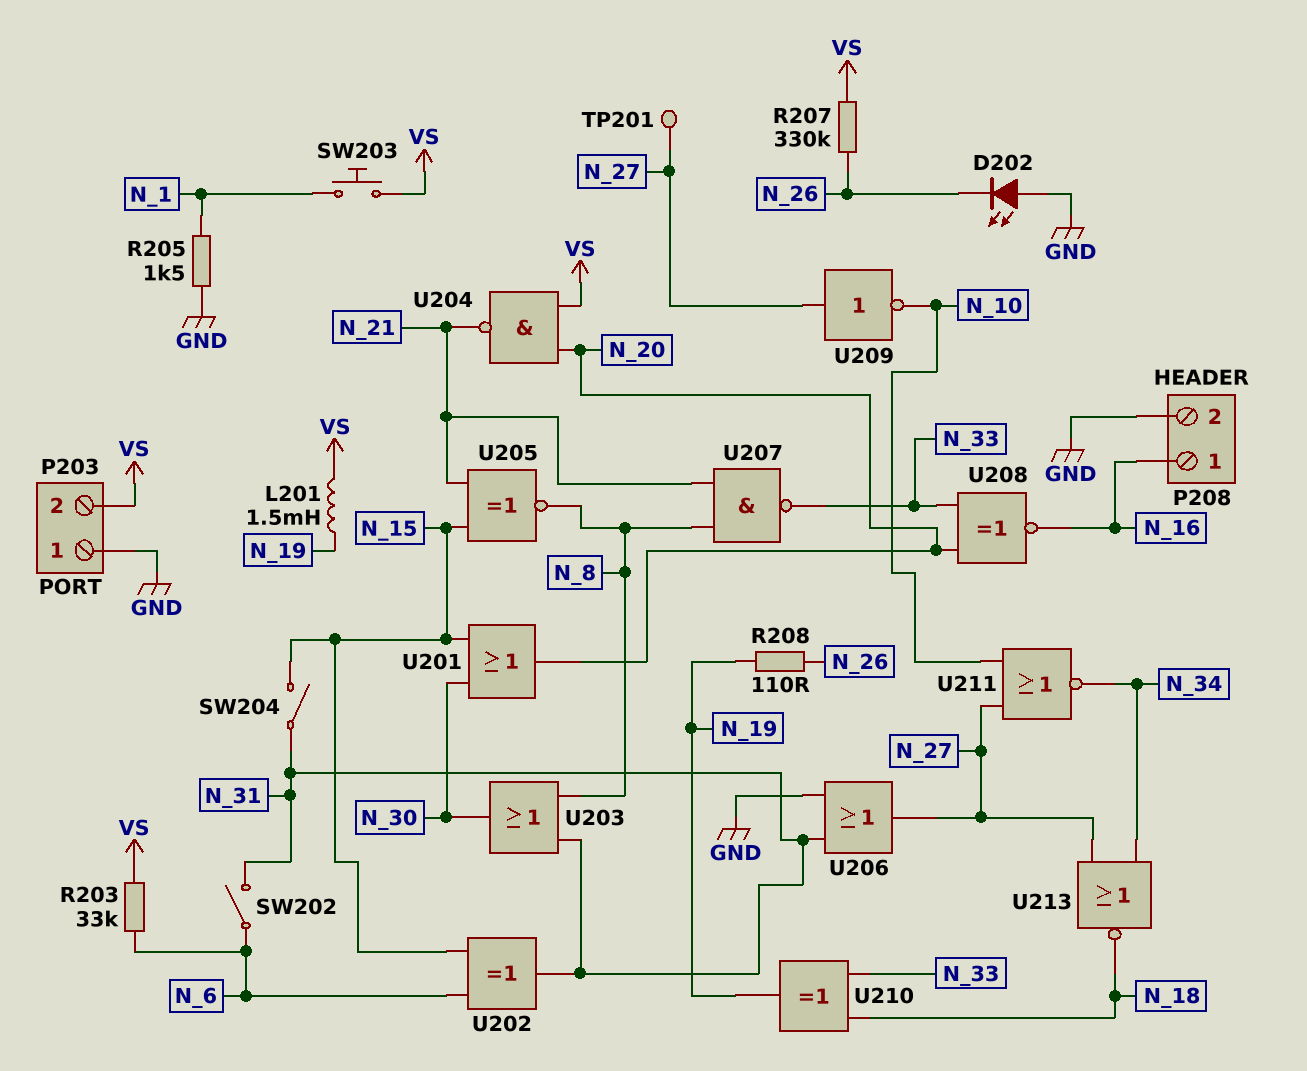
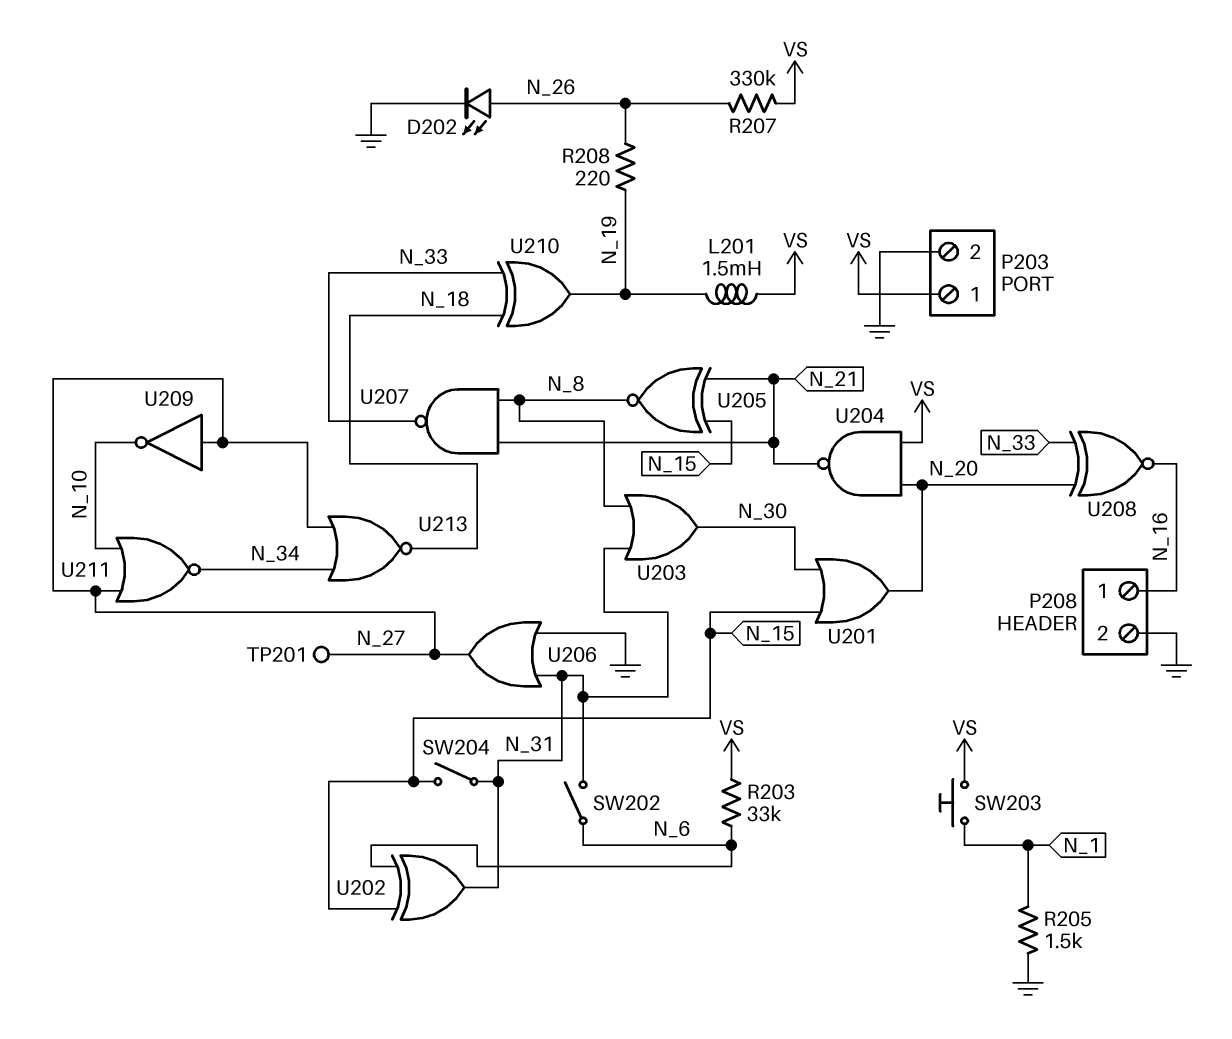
D202: LED (A GND, K N_26) -> LED (A N_26, K GND)
P203 pin 1: GND -> VS
P203 pin 2: VS -> GND
R208: 110 (N_19, N_26) -> 220 (N_19, N_26)

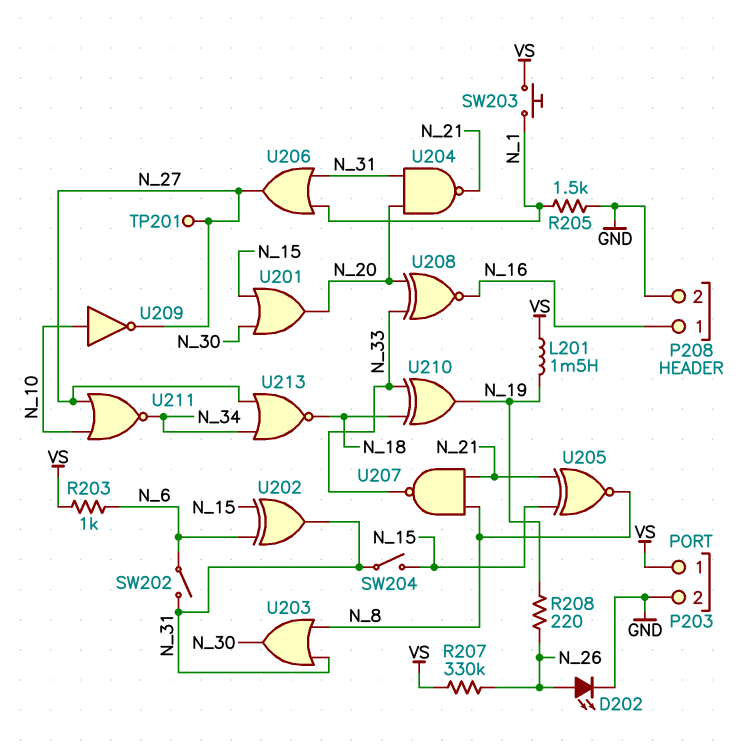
R203: 33k (N_6, VS) -> 1k (N_6, VS)
U204: NAND (in N_20, in VS, out N_21) -> NAND (in N_20, in N_31, out N_21)
U206: OR (in GND, in N_31, out N_27) -> OR (in N_1, in N_31, out N_27)
U209: NOT (in N_27, out N_10) -> NOT (in N_10, out N_27)

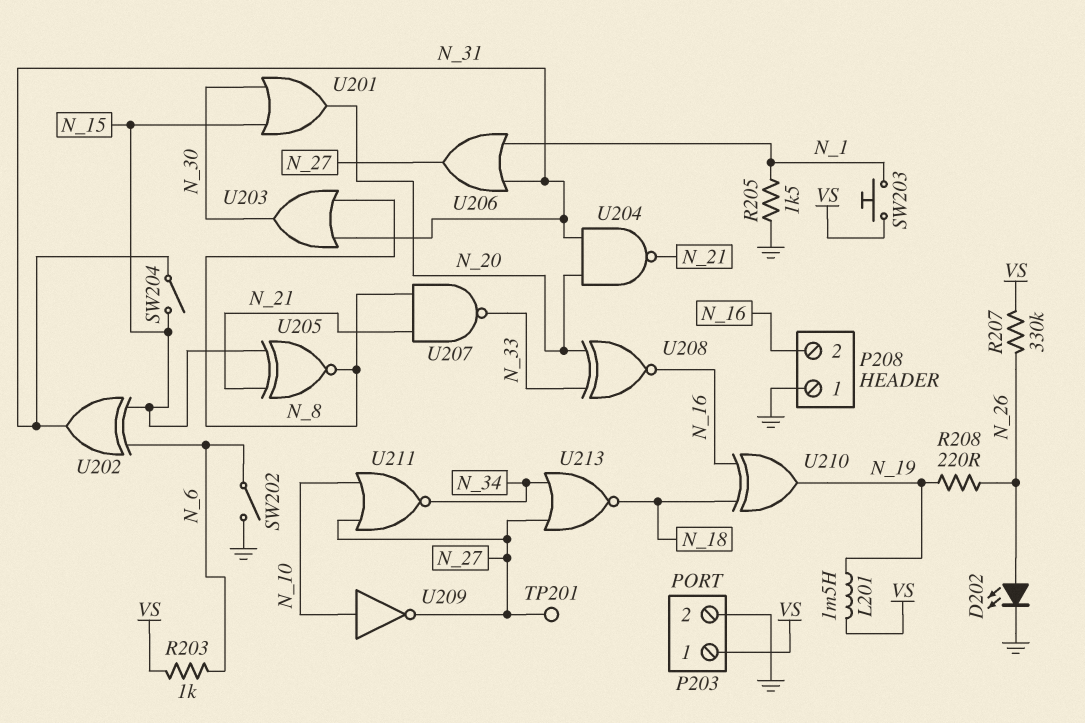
P208 pin 1: N_16 -> GND
P208 pin 2: GND -> N_16
SW202: switch (N_6, N_31) -> switch (GND, N_6)
U210: XOR (in N_18, in N_33, out N_19) -> XOR (in N_16, in N_18, out N_19)

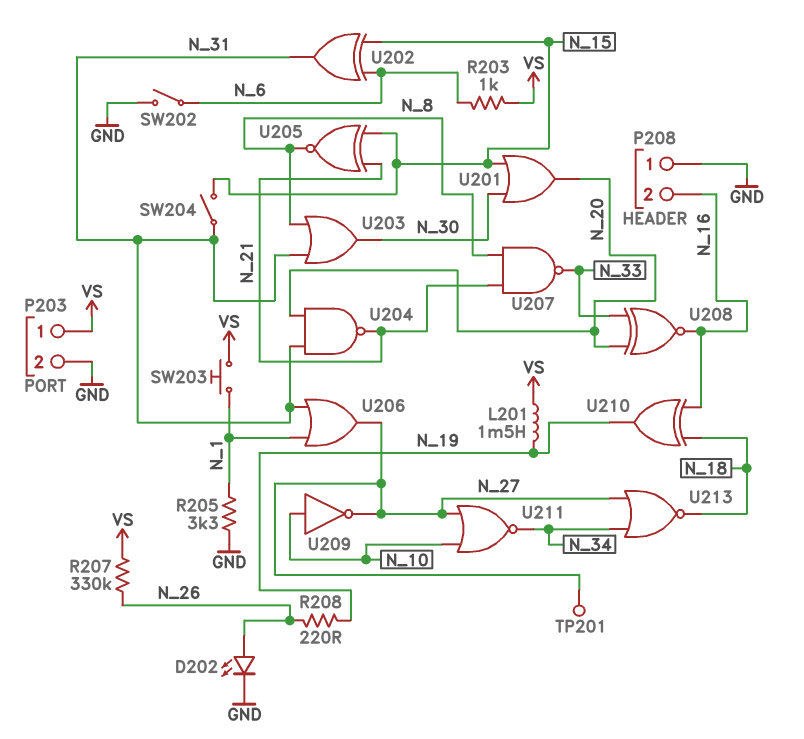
R205: 1.5k (GND, N_1) -> 3.3k (GND, N_1)

